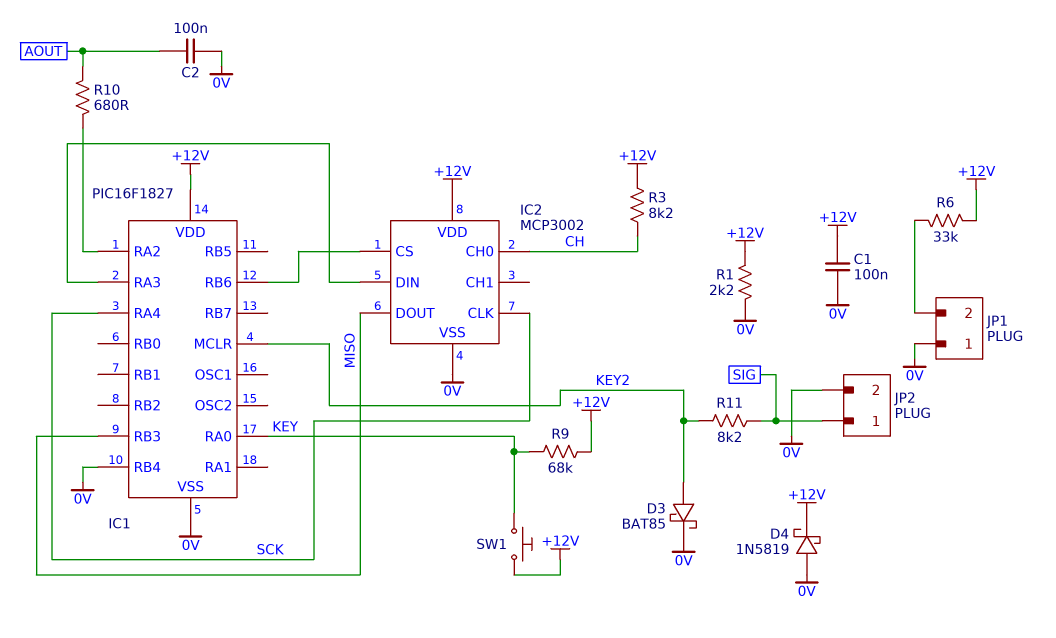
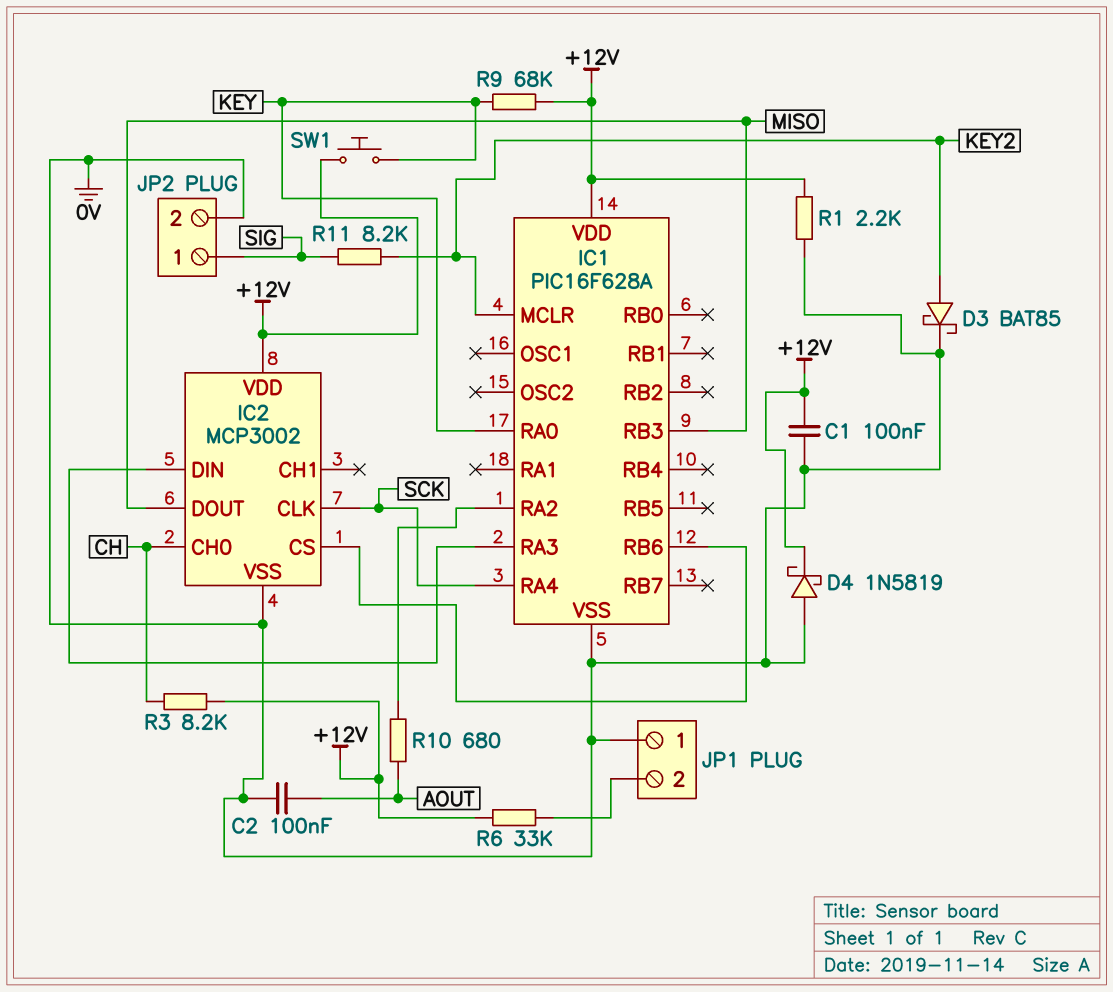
IC1: PIC16F1827 -> PIC16F628A
IC1 pin RB4: 0V -> none

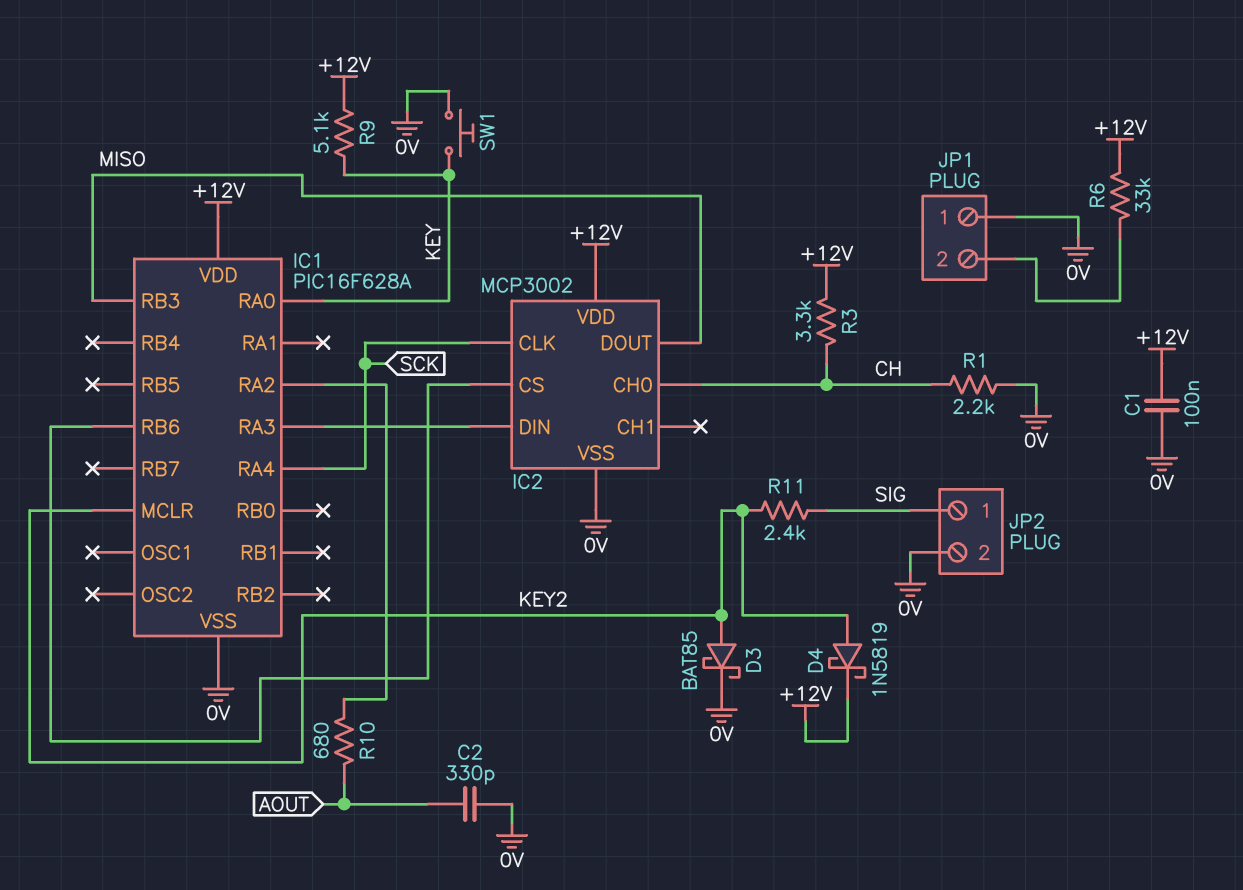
C2: 100nF (0V, AOUT) -> 330pF (0V, AOUT)
D4: schottky 1N5819 (A 0V, K +12V) -> schottky 1N5819 (A KEY2, K +12V)
R1: 2.2k (+12V, 0V) -> 2.2k (0V, CH)
R3: 8.2k (+12V, CH) -> 3.3k (+12V, CH)
R9: 68k (+12V, KEY) -> 5.1k (+12V, KEY)
R11: 8.2k (KEY2, SIG) -> 2.4k (KEY2, SIG)
SW1: button (+12V, KEY) -> button (0V, KEY)

